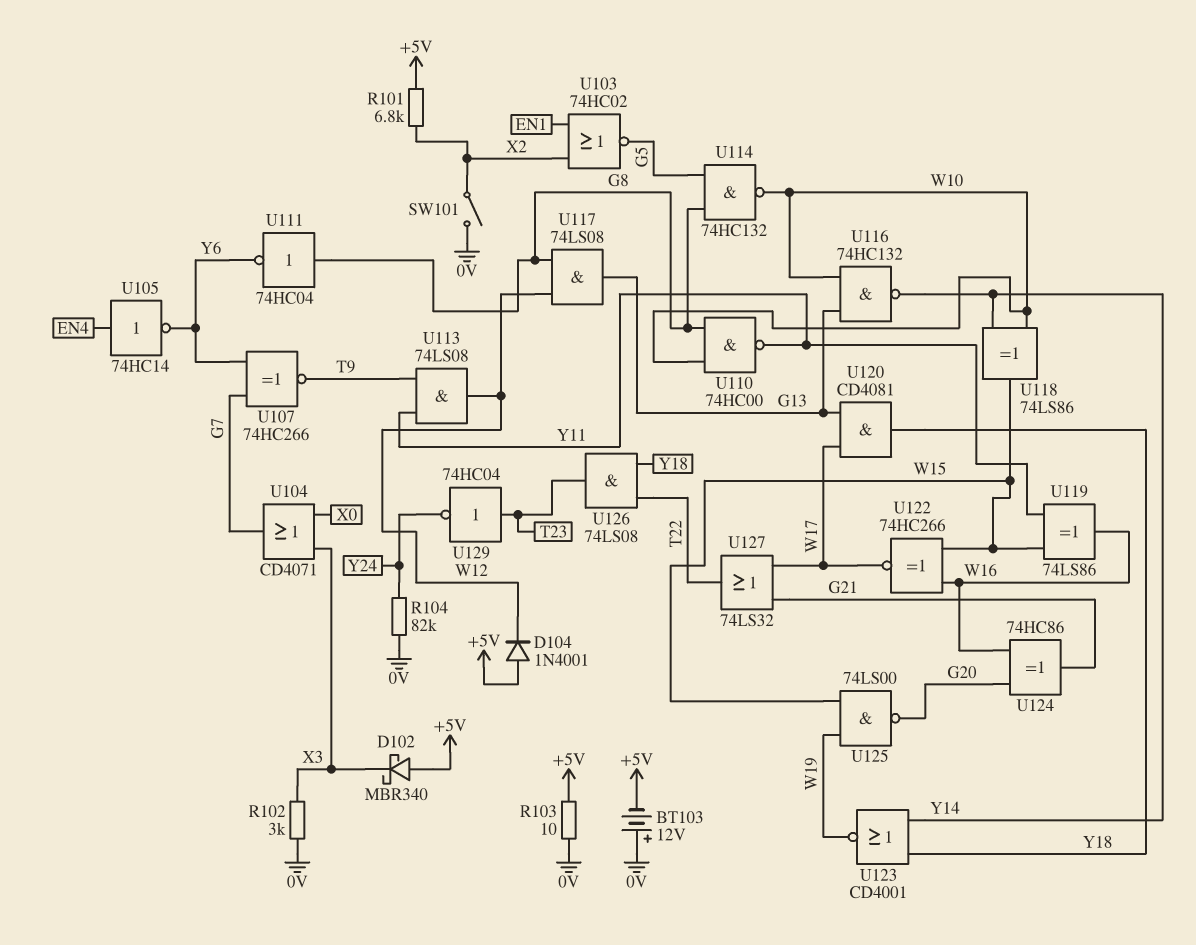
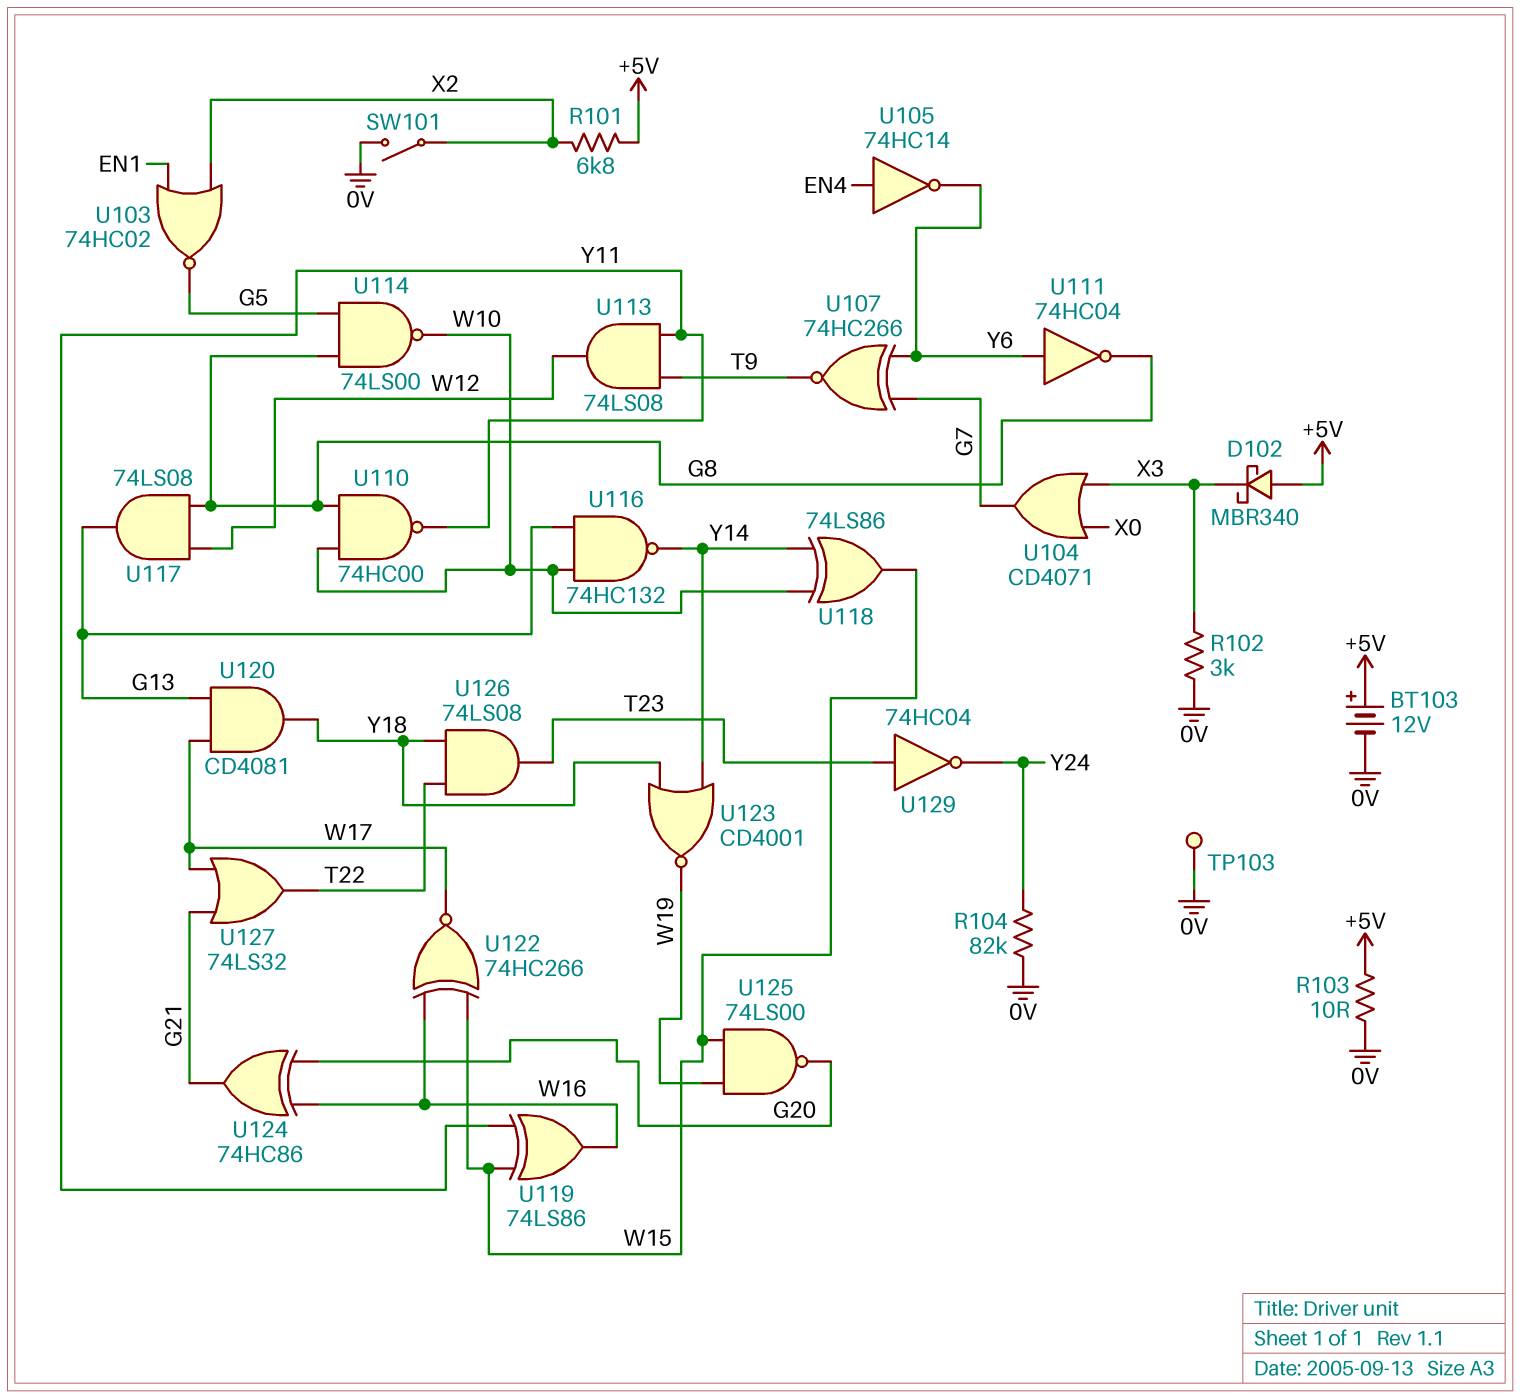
BT103: 12V (plus 0V, minus +5V) -> 12V (plus +5V, minus 0V)
D104: diode 1N4001 (A +5V, K W12) -> none
TP103: none -> test point (0V)
U111: NOT 74HC04 (in G8, out Y6) -> NOT 74HC04 (in Y6, out G8)
U114: NAND 74HC132 (in G5, in G8, out W10) -> NAND 74LS00 (in G5, in G8, out W10)

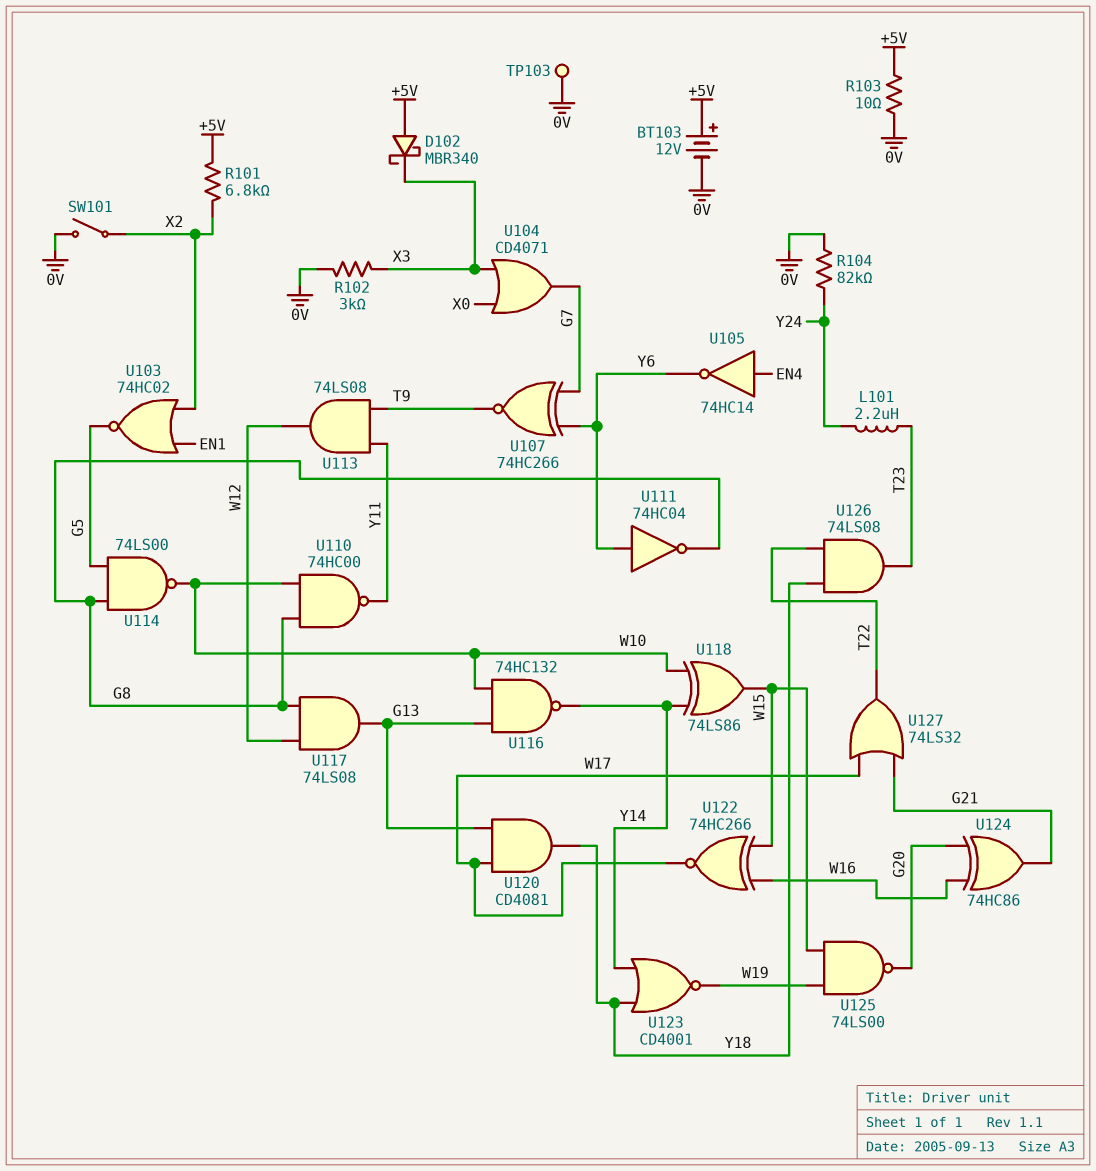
L101: none -> 2.2uH (T23, Y24)
U119: XOR 74LS86 (in W15, in Y11, out W16) -> none
U129: NOT 74HC04 (in T23, out Y24) -> none

